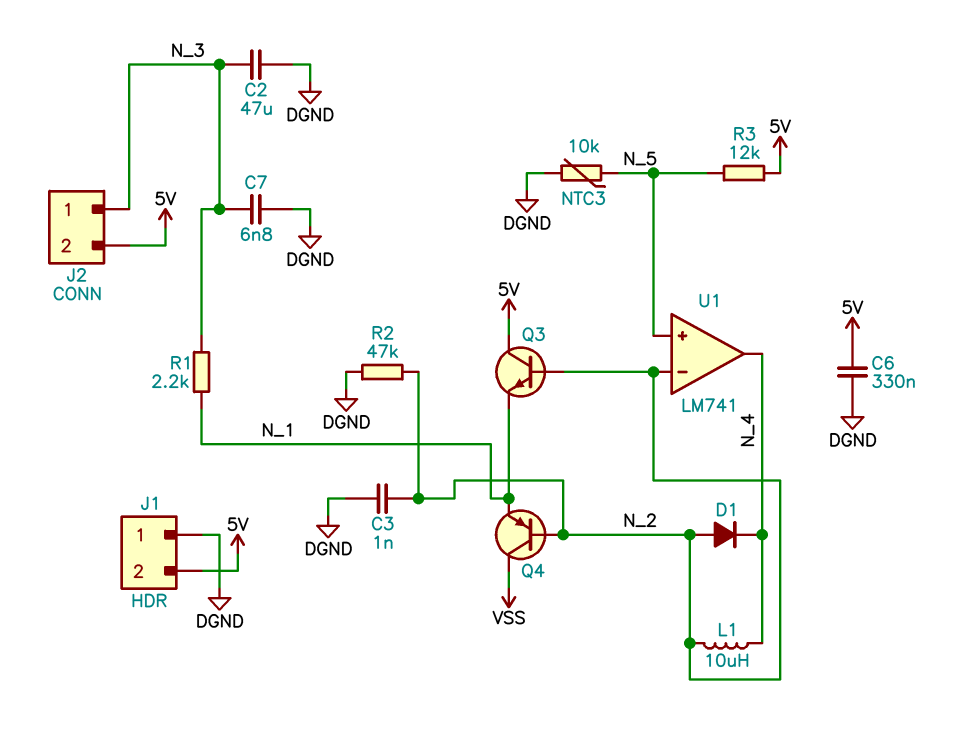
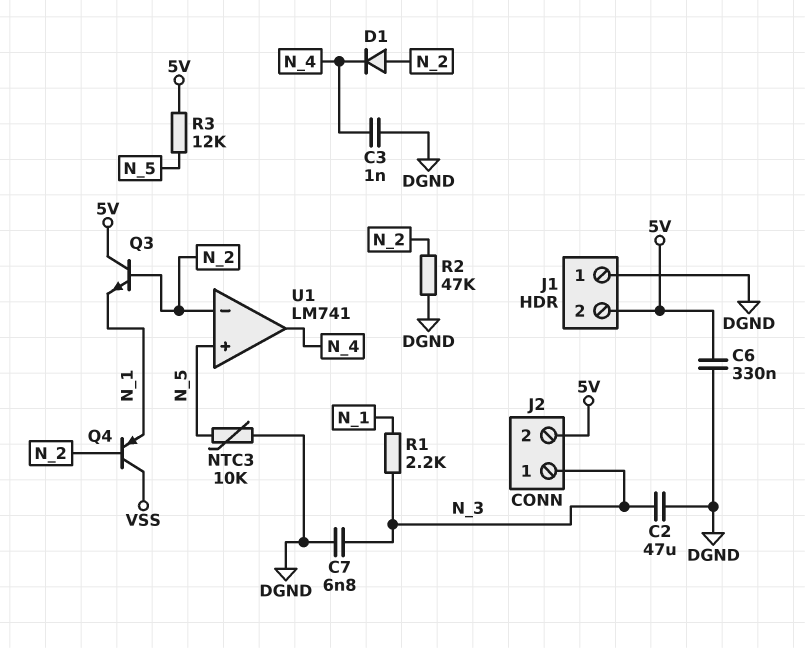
C3: 1nF (DGND, N_2) -> 1nF (DGND, N_4)
L1: 10uH (N_2, N_4) -> none

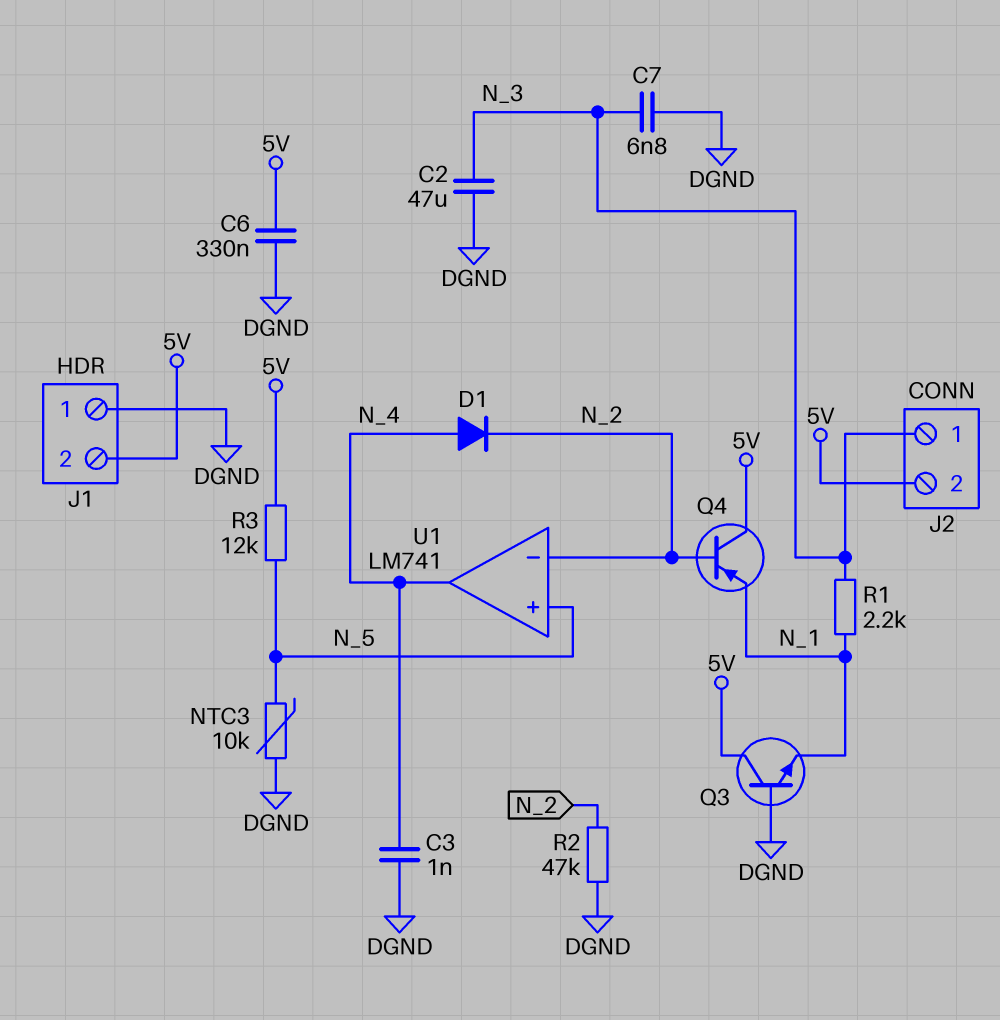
D1: diode (A N_2, K N_4) -> diode (A N_4, K N_2)
Q3: NPN (B N_2, C 5V, E N_1) -> NPN (B DGND, C 5V, E N_1)
Q4: PNP (B N_2, C VSS, E N_1) -> PNP (B N_2, C 5V, E N_1)

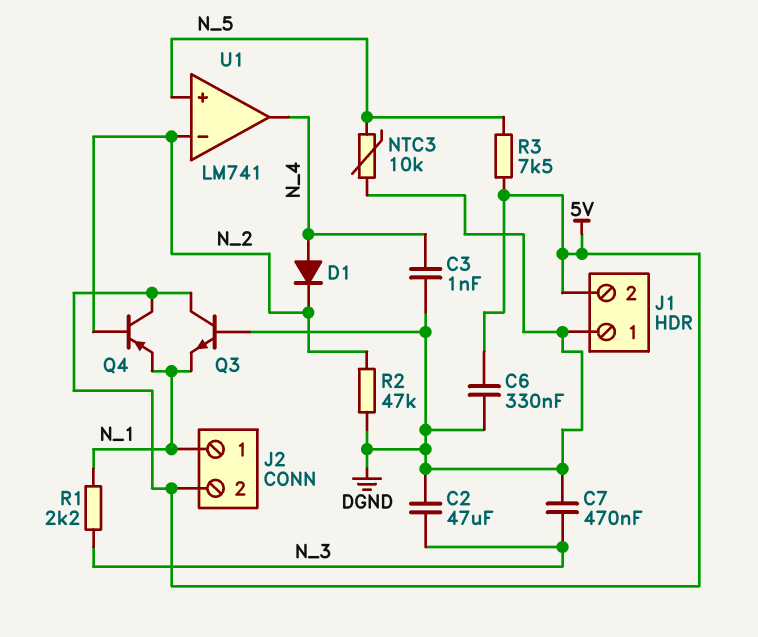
C7: 6.8nF (DGND, N_3) -> 470nF (DGND, N_3)
J2 pin 1: N_3 -> N_1
R3: 12k (5V, N_5) -> 7.5k (5V, N_5)

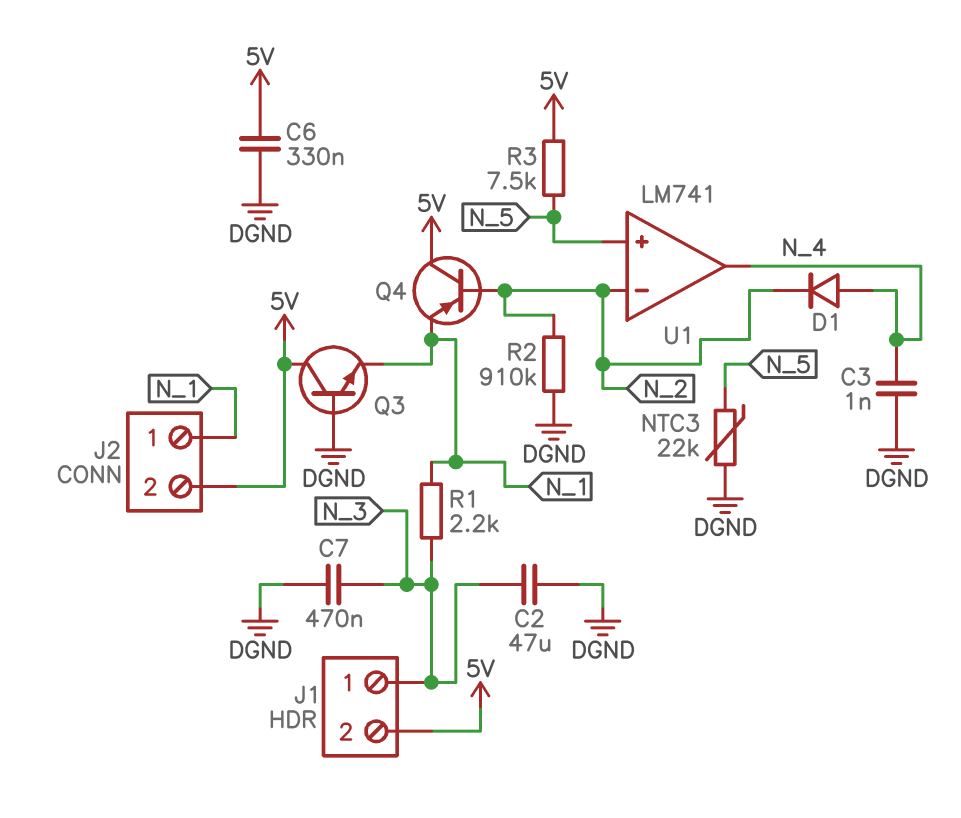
J1 pin 1: DGND -> N_3
NTC3: 10k (DGND, N_5) -> 22k (DGND, N_5)
R2: 47k (DGND, N_2) -> 910k (DGND, N_2)

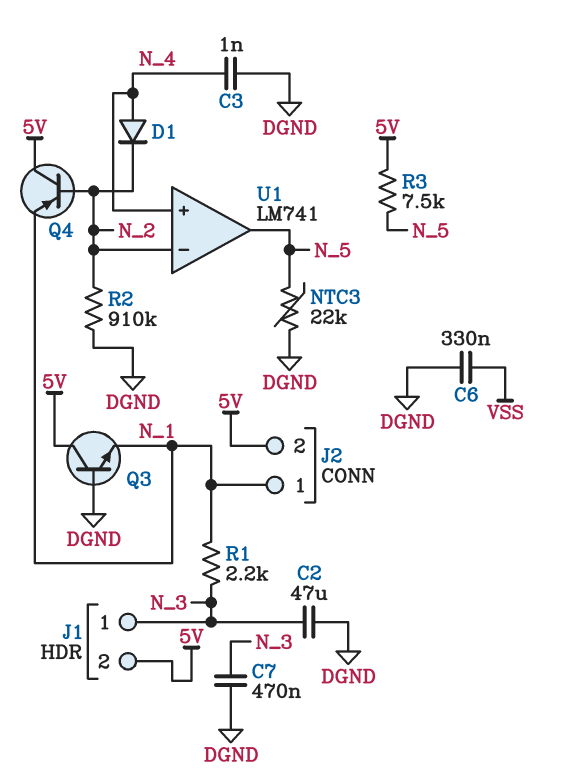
C6: 330nF (5V, DGND) -> 330nF (DGND, VSS)
U1 pin in+: N_5 -> N_4
U1 pin out: N_4 -> N_5

